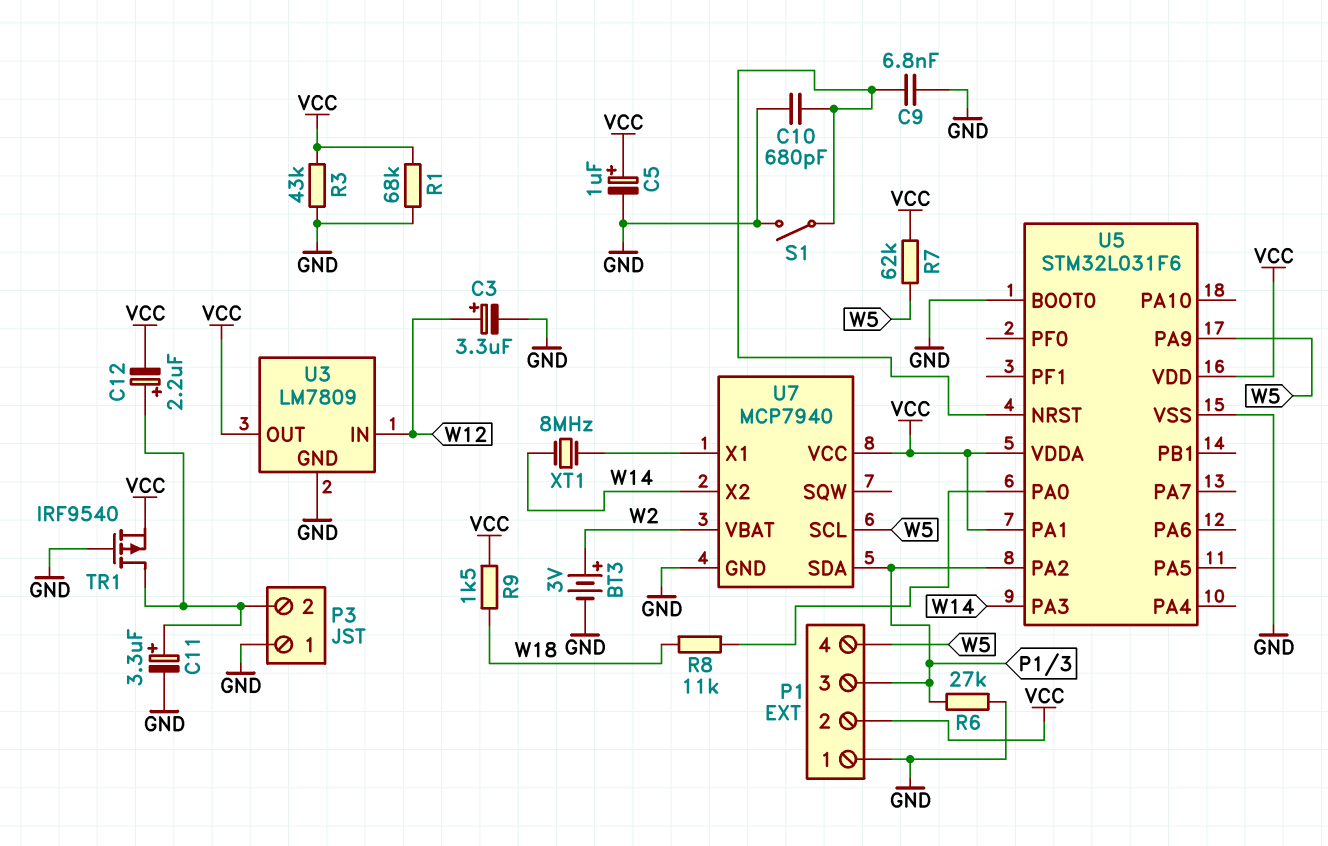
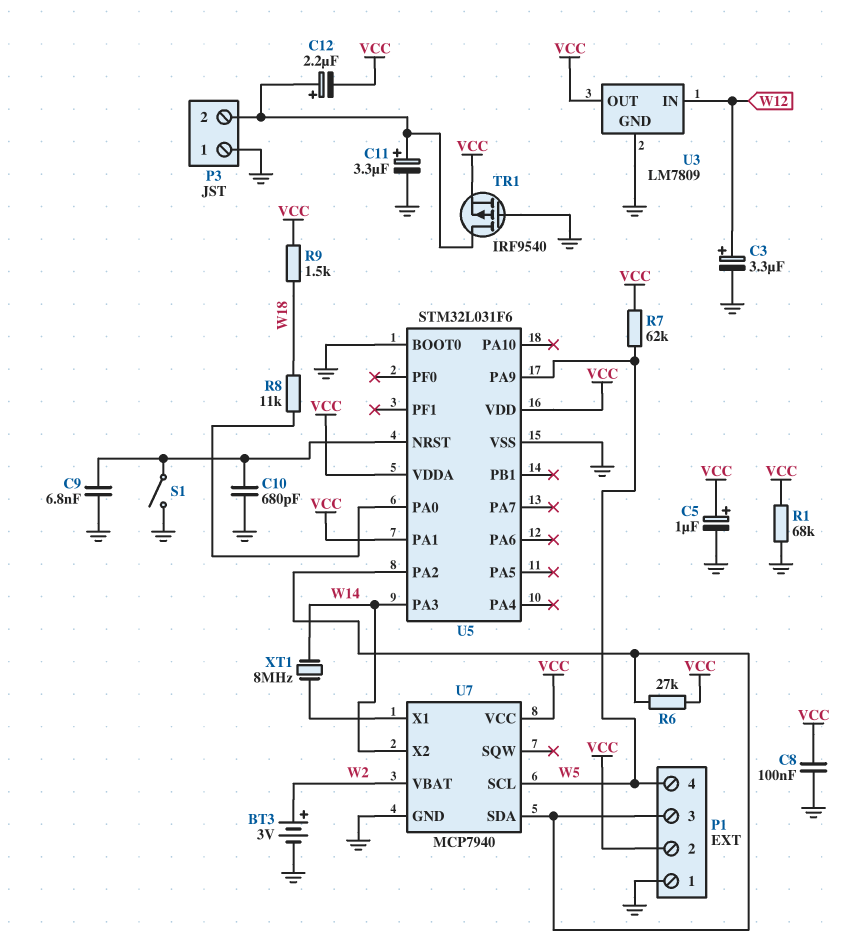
C8: none -> 100nF (GND, VCC)
R3: 43k (GND, VCC) -> none
R6: 27k (GND, P1/3) -> 27k (P1/3, VCC)

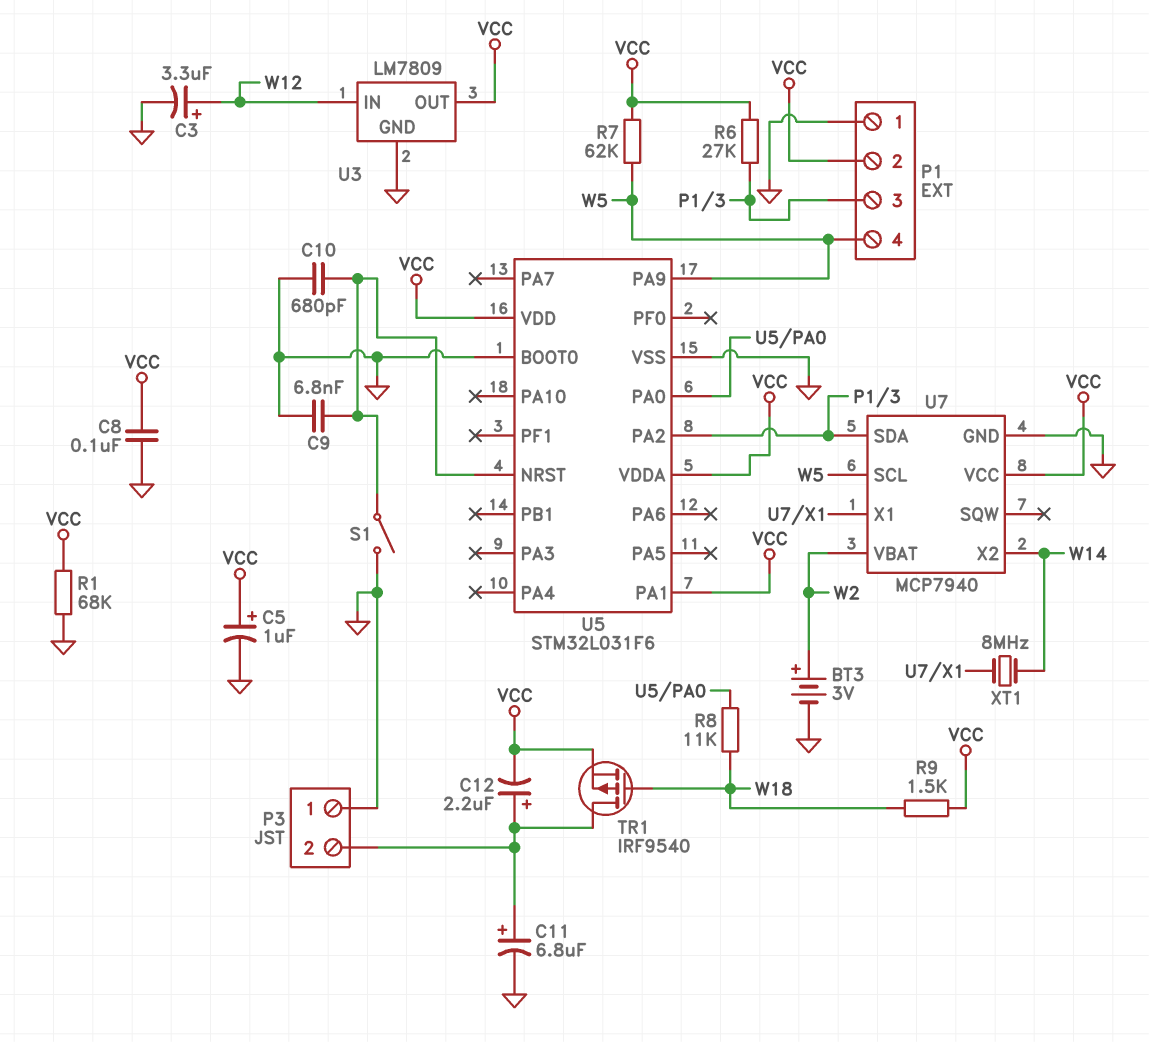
C11: 3.3uF (plus P3/2, minus GND) -> 6.8uF (plus P3/2, minus GND)
TR1: PMOS IRF9540 (G GND, D P3/2, S VCC) -> PMOS IRF9540 (G W18, D P3/2, S VCC)
U5 pin PA3: W14 -> none

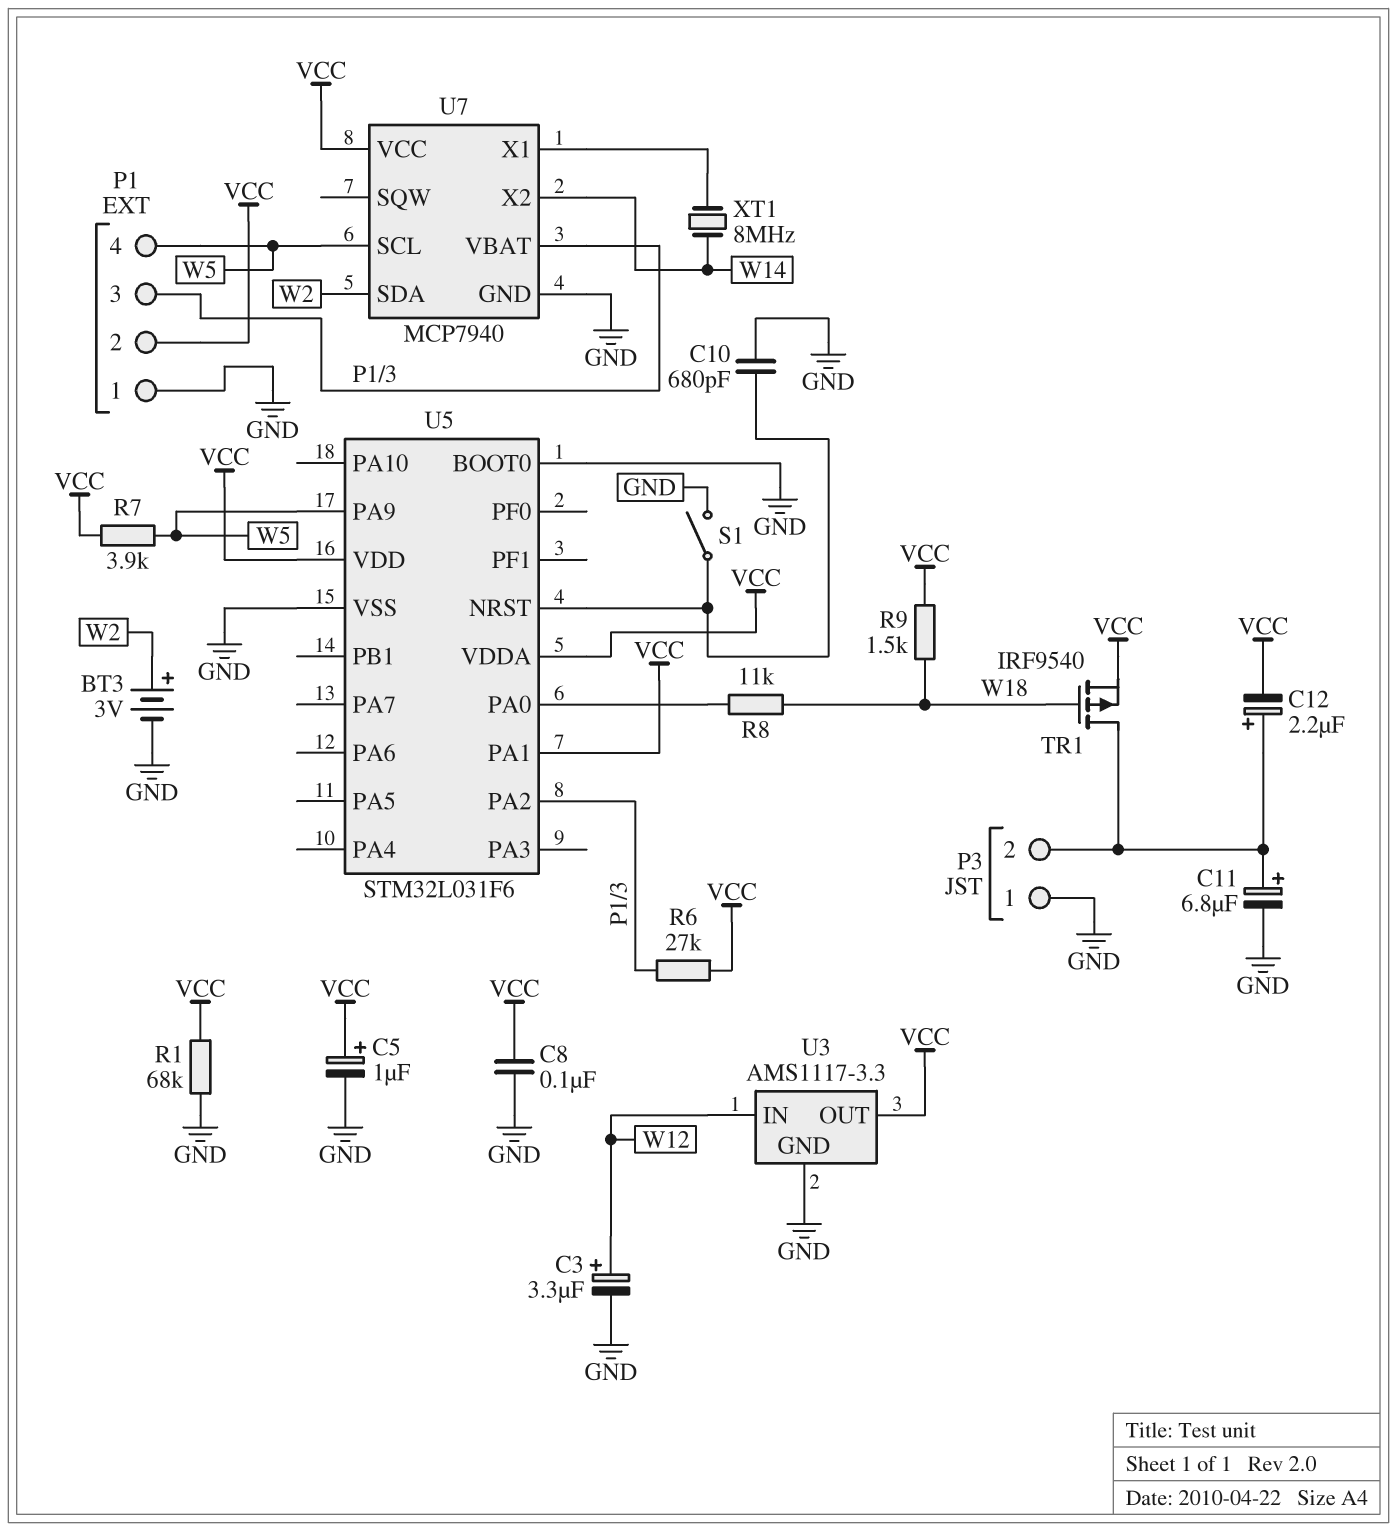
C9: 6.8nF (GND, U5/NRST) -> none
R7: 62k (VCC, W5) -> 3.9k (VCC, W5)
U3: LM7809 -> AMS1117-3.3
U7 pin SDA: P1/3 -> W2
U7 pin VBAT: W2 -> P1/3

